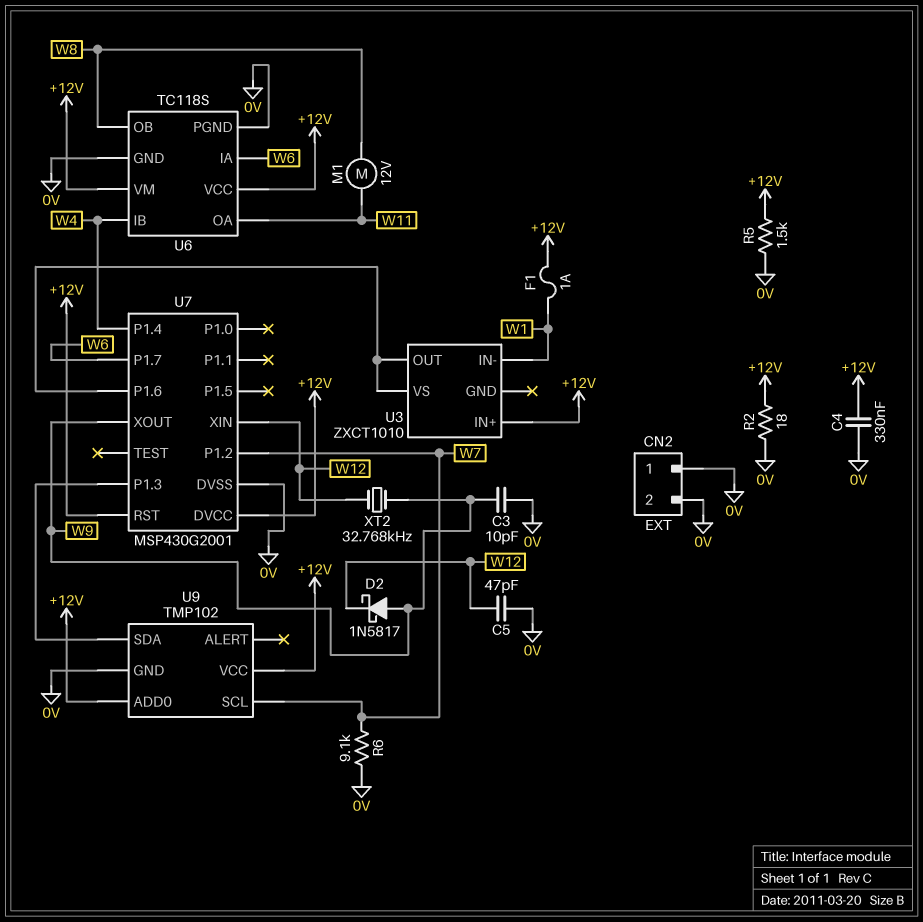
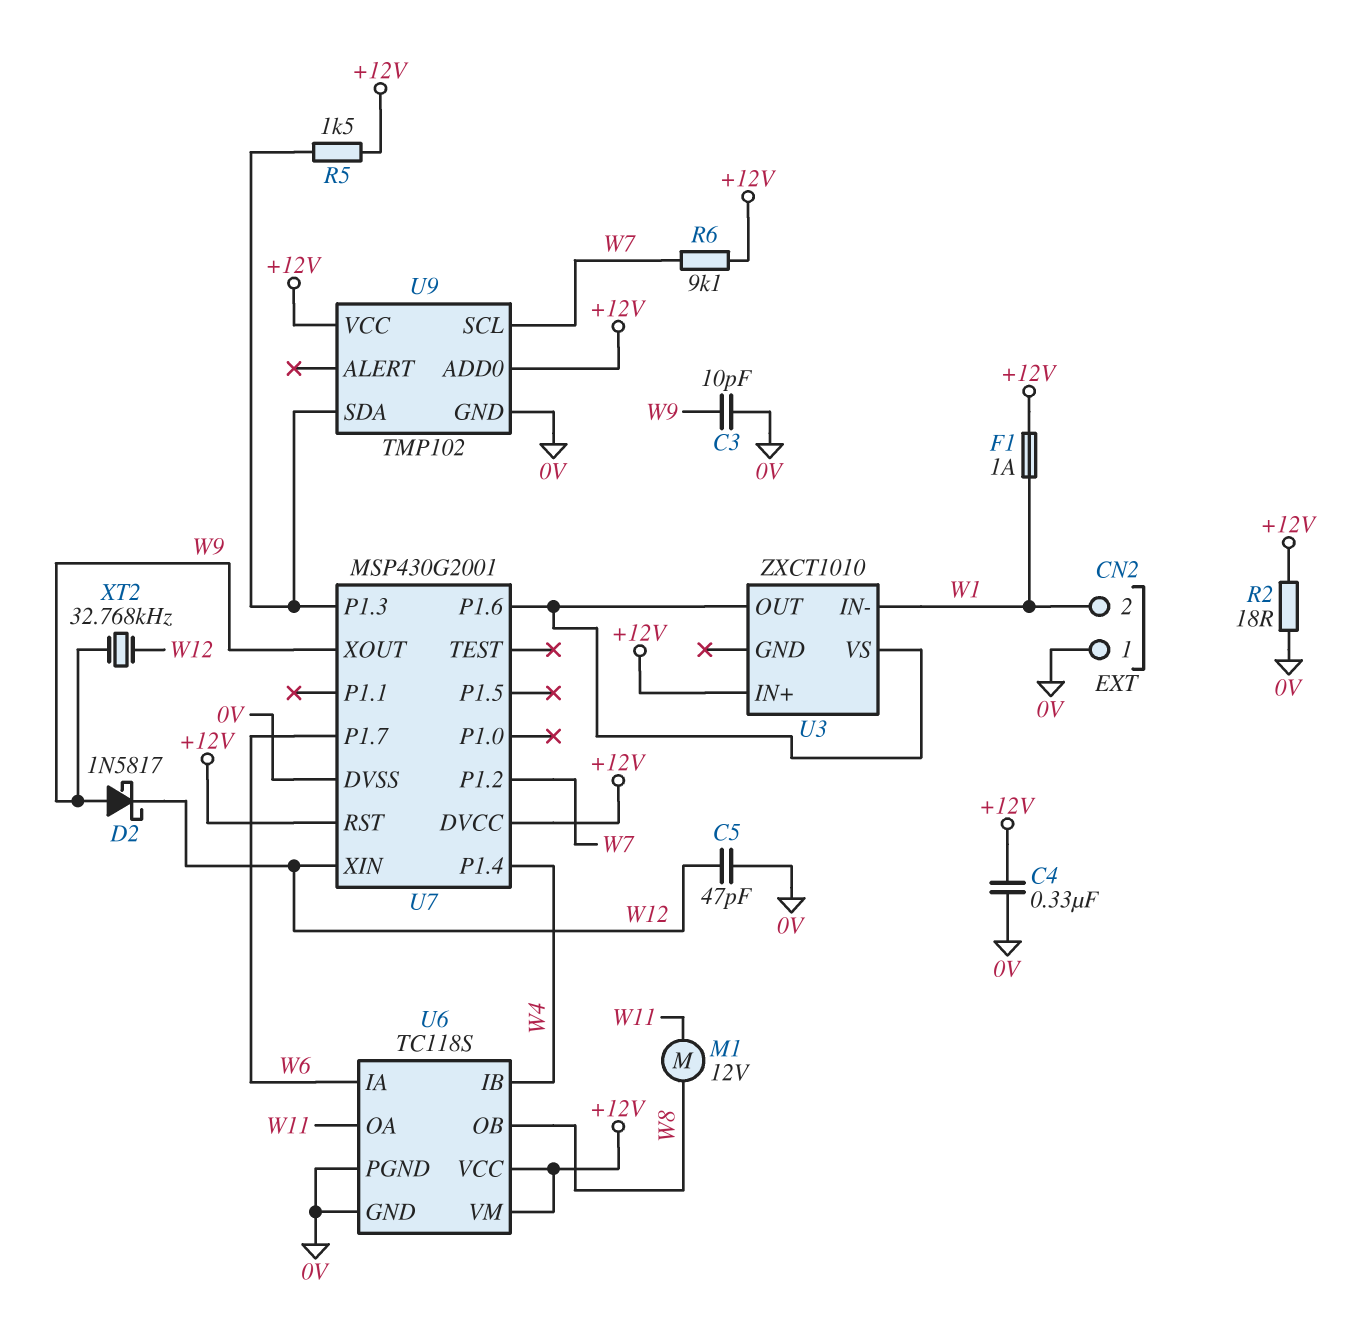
CN2 pin 2: 0V -> W1
R5: 1.5k (+12V, 0V) -> 1.5k (+12V, U7/P1.3)
R6: 9.1k (0V, W7) -> 9.1k (+12V, W7)

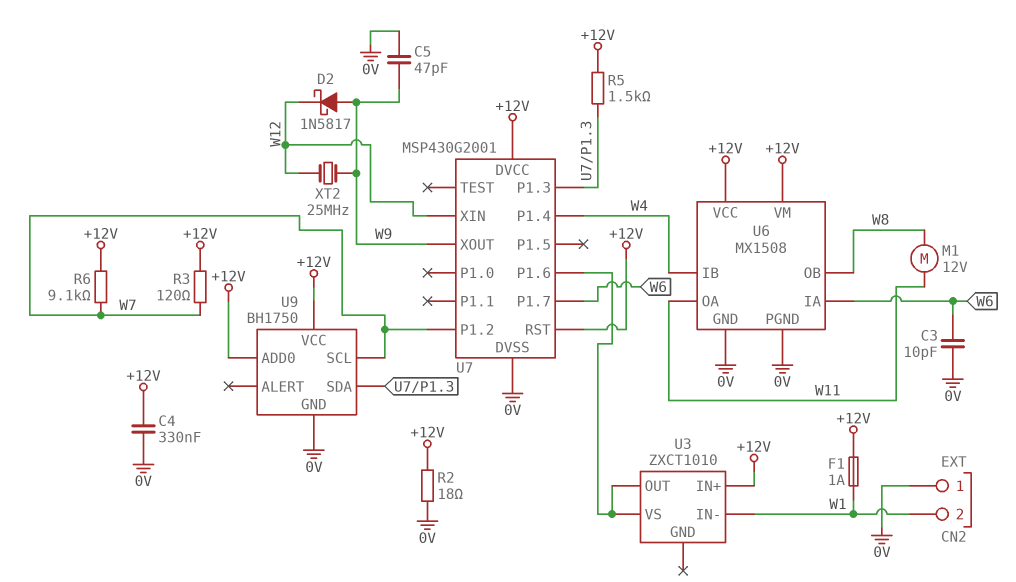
C3: 10pF (0V, W9) -> 10pF (0V, W6)
C5: 47pF (0V, W12) -> 47pF (0V, W9)
R3: none -> 120 (+12V, W7)
U6: TC118S -> MX1508
U9: TMP102 -> BH1750
XT2: 32.768kHz (W9, W12) -> 25MHz (W9, W12)

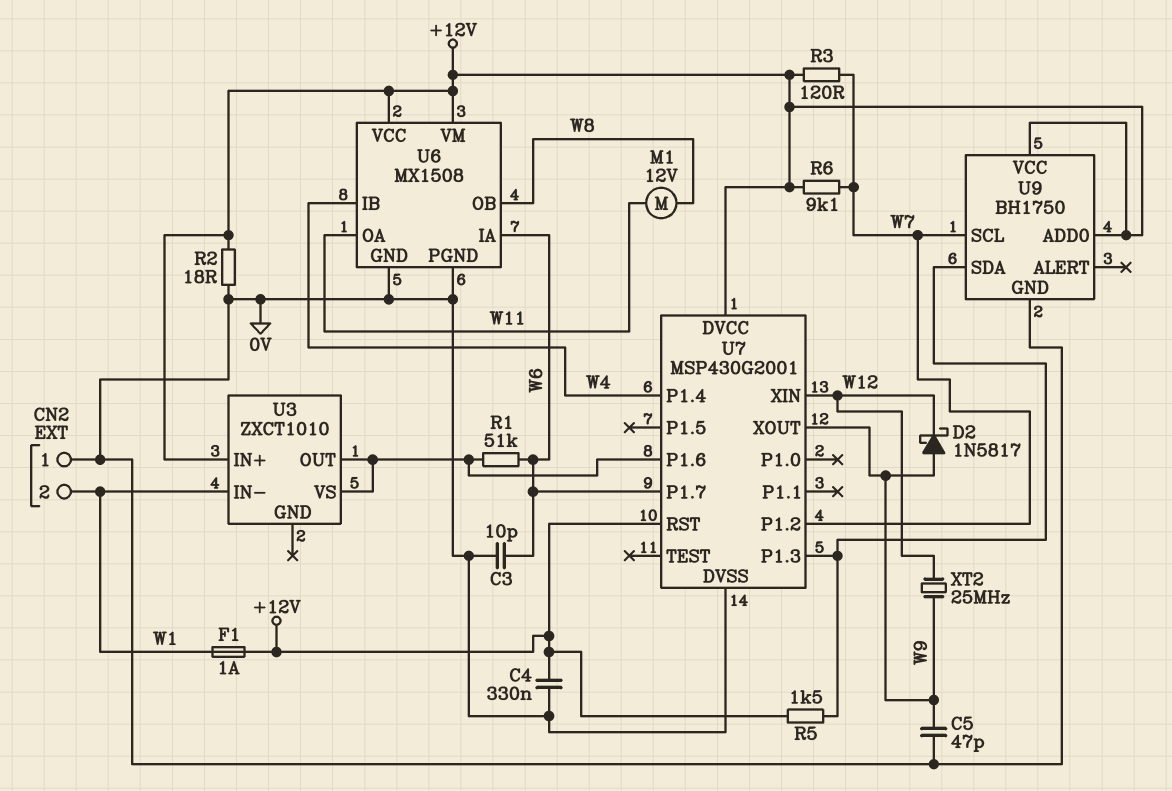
R1: none -> 51k (U3/OUT, W6)

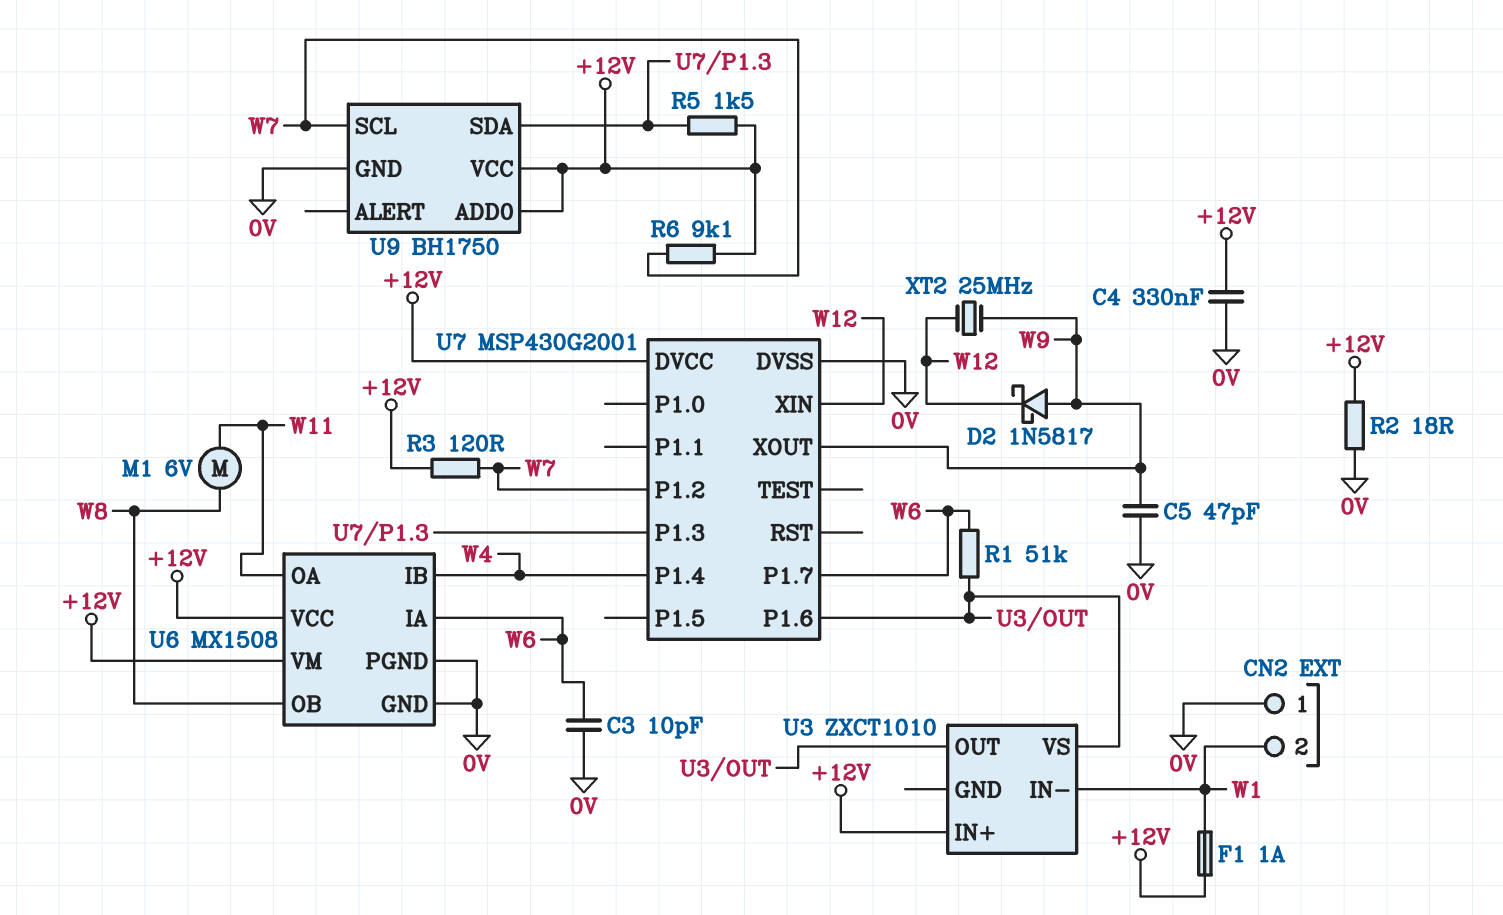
M1: motor 12V (W8, W11) -> motor 6V (W8, W11)
U7 pin RST: +12V -> none

